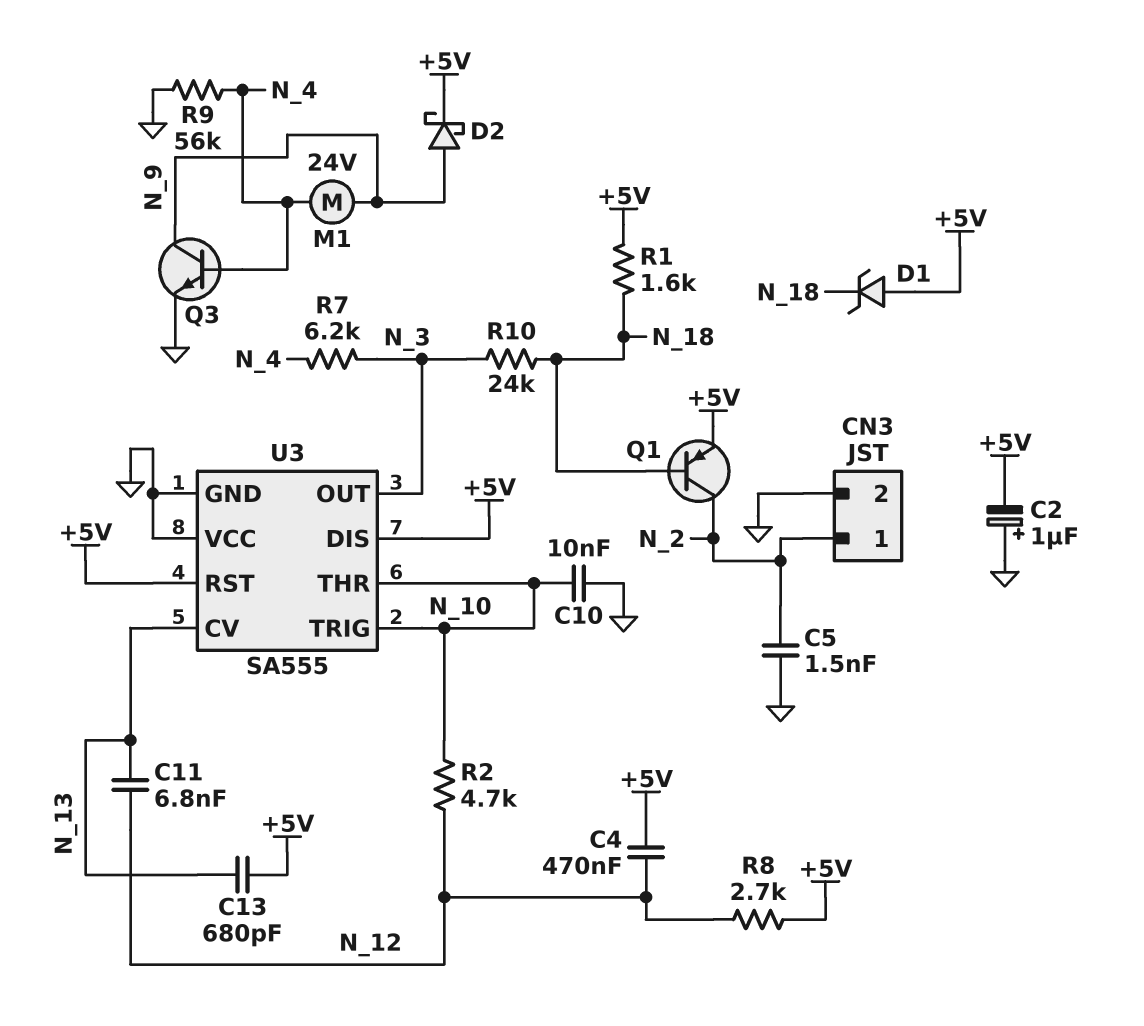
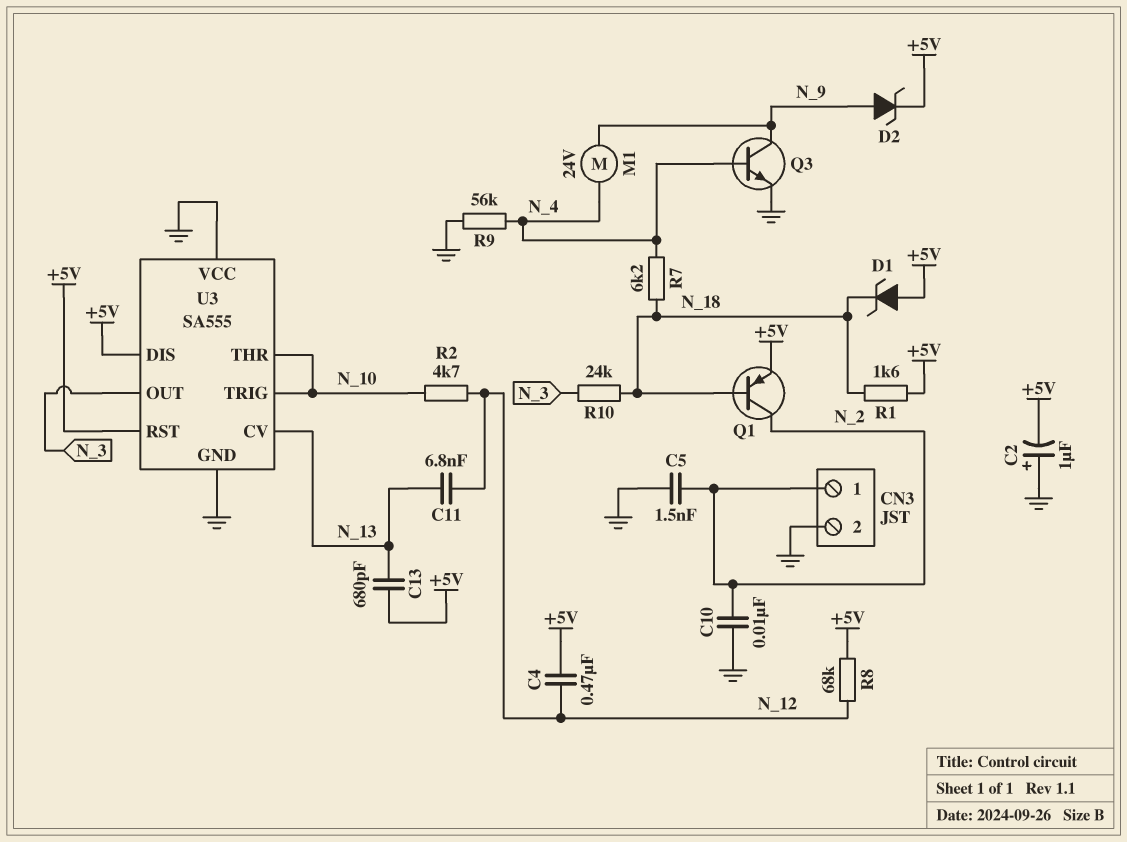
C10: 10nF (GND, N_10) -> 10nF (GND, N_2)
D2: schottky (A N_9, K +5V) -> zener (A N_9, K +5V)
R7: 6.2k (N_3, N_4) -> 6.2k (N_4, N_18)
R8: 2.7k (+5V, N_12) -> 68k (+5V, N_12)

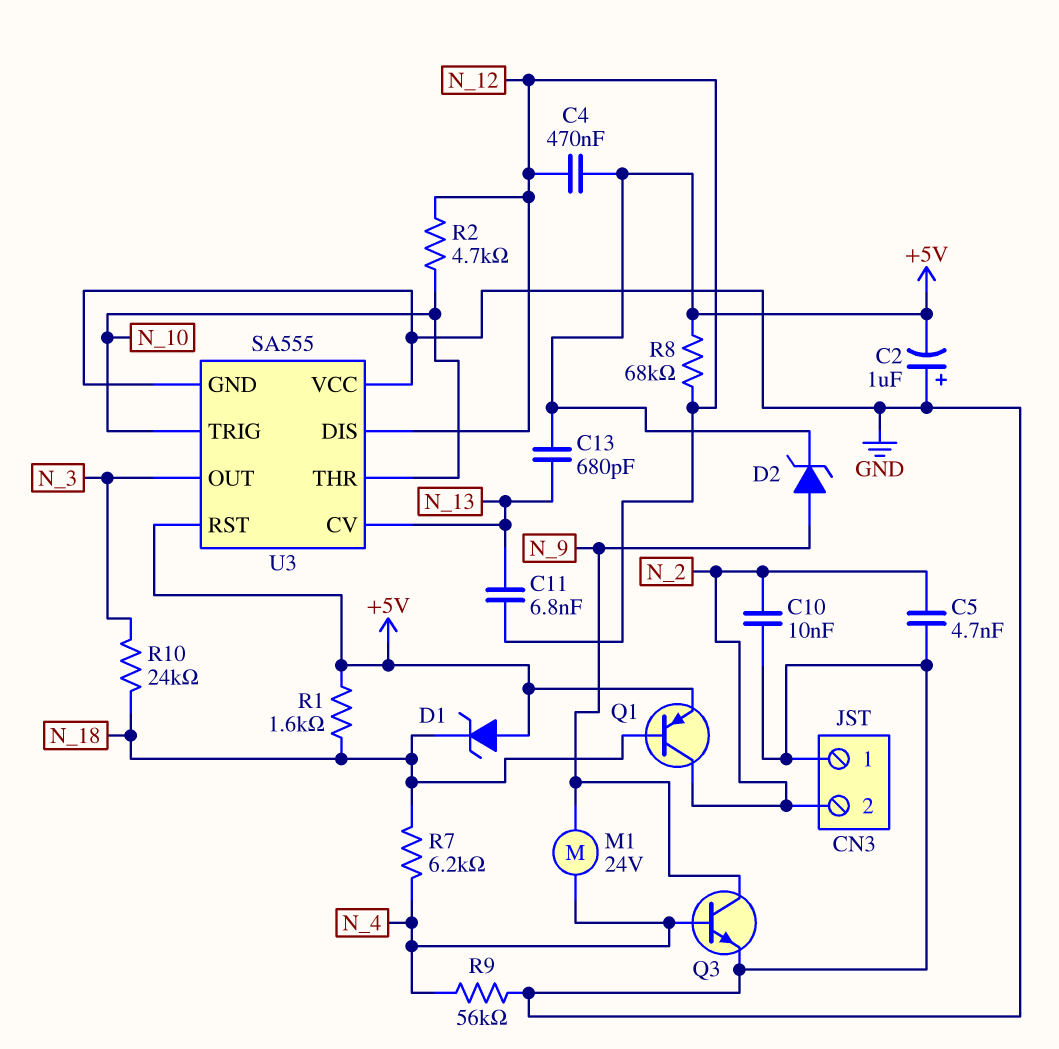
C5: 1.5nF (GND, N_2) -> 4.7nF (GND, N_2)
CN3 pin 1: N_2 -> GND
CN3 pin 2: GND -> N_2
U3 pin DIS: +5V -> N_12

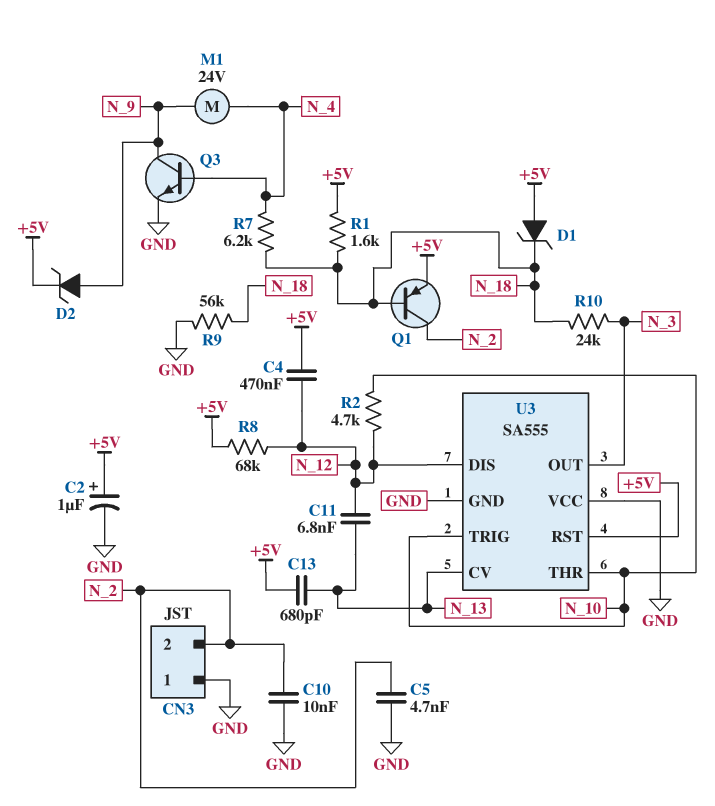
C2: 1uF (plus GND, minus +5V) -> 1uF (plus +5V, minus GND)
R9: 56k (GND, N_4) -> 56k (GND, N_18)

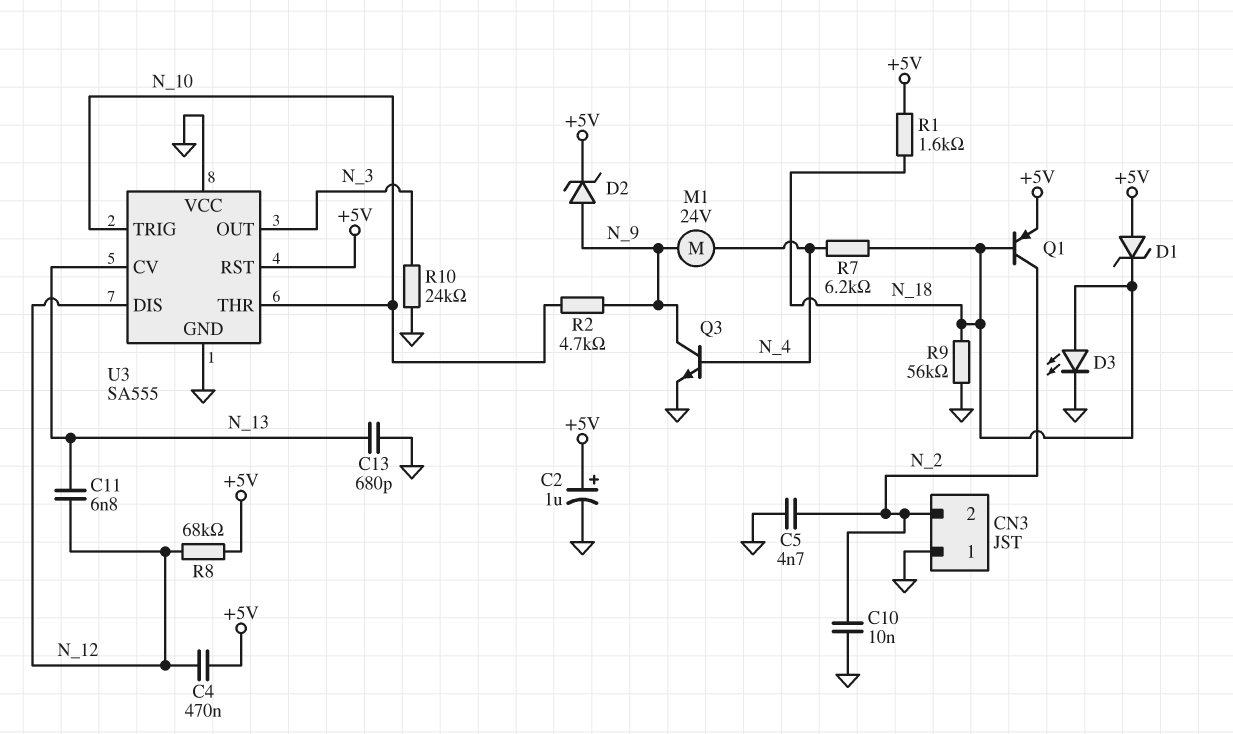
C13: 680pF (+5V, N_13) -> 680pF (GND, N_13)
D3: none -> LED (A N_18, K GND)
R2: 4.7k (N_10, N_12) -> 4.7k (N_9, N_10)
R10: 24k (N_3, N_18) -> 24k (GND, N_3)

